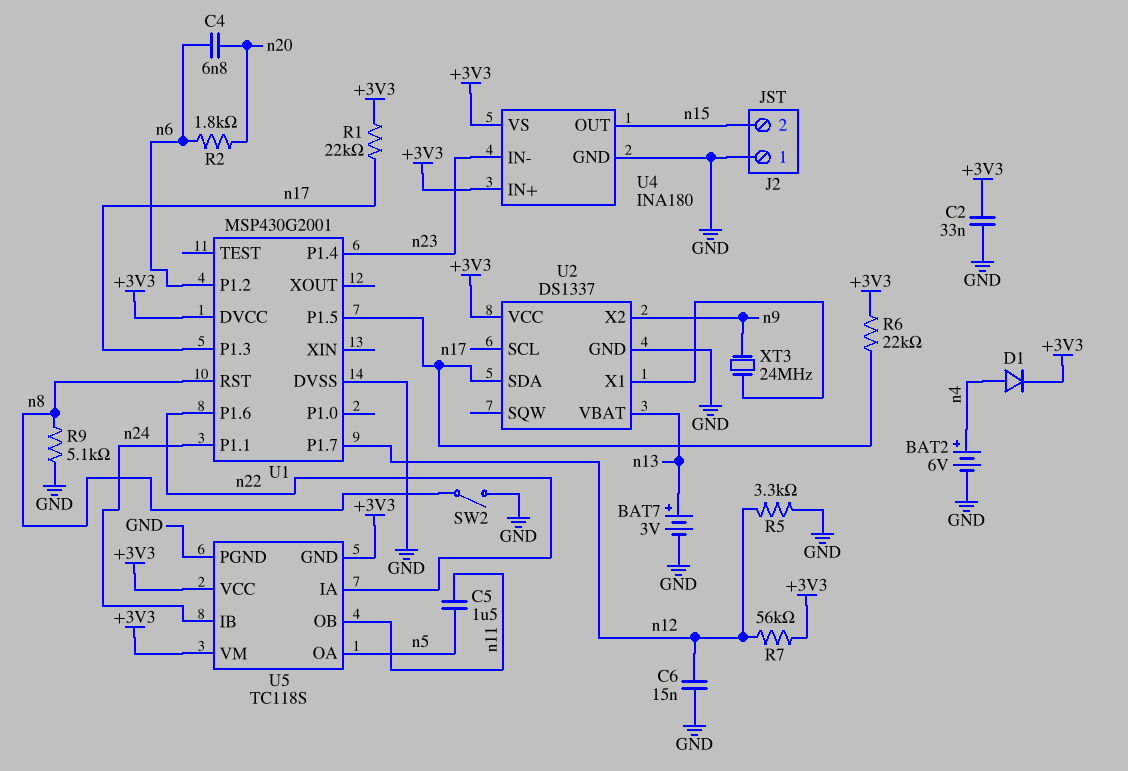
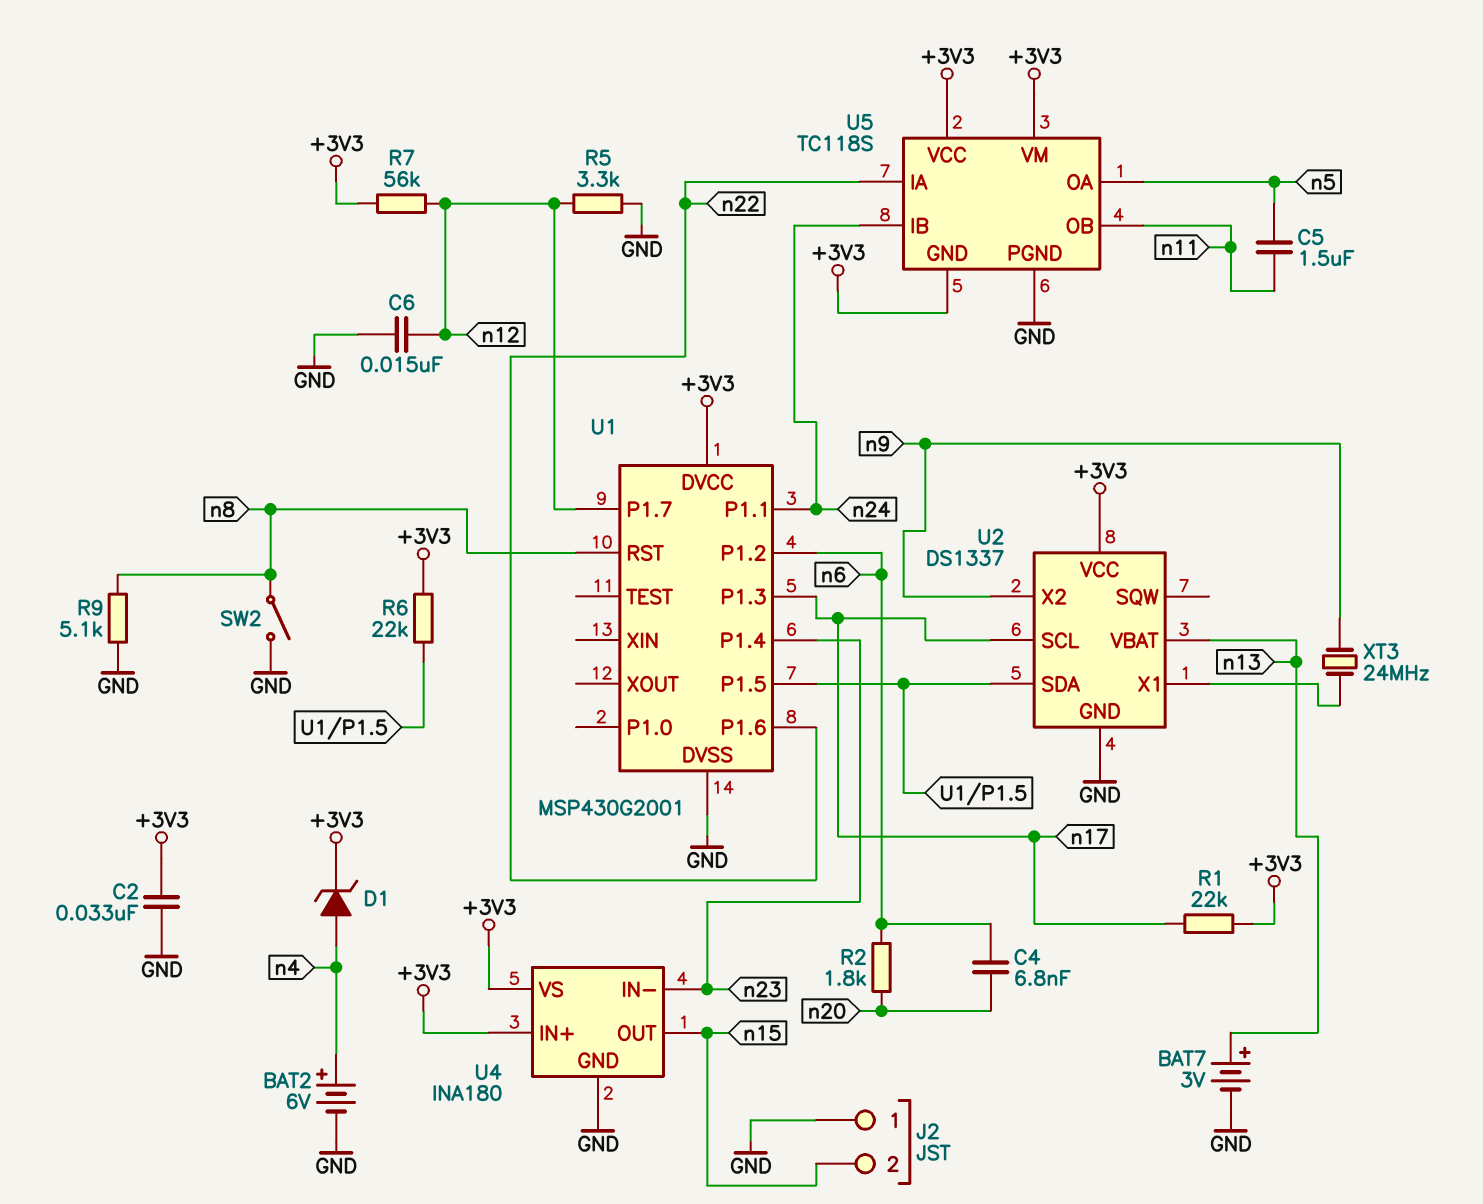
D1: diode (A n4, K +3V3) -> zener (A n4, K +3V3)

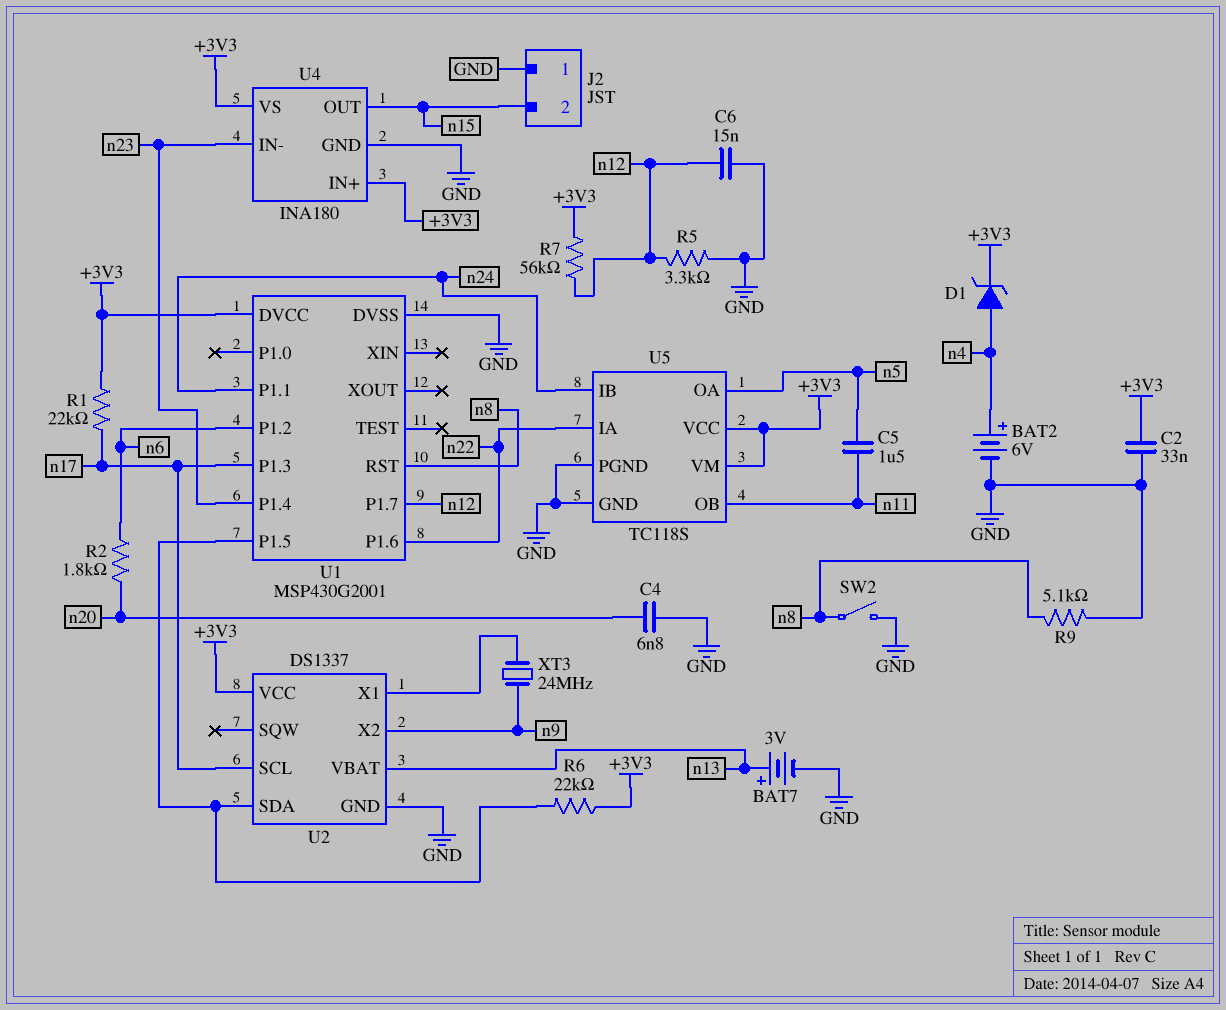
C4: 6.8nF (n6, n20) -> 6.8nF (GND, n20)
U5 pin GND: +3V3 -> GND

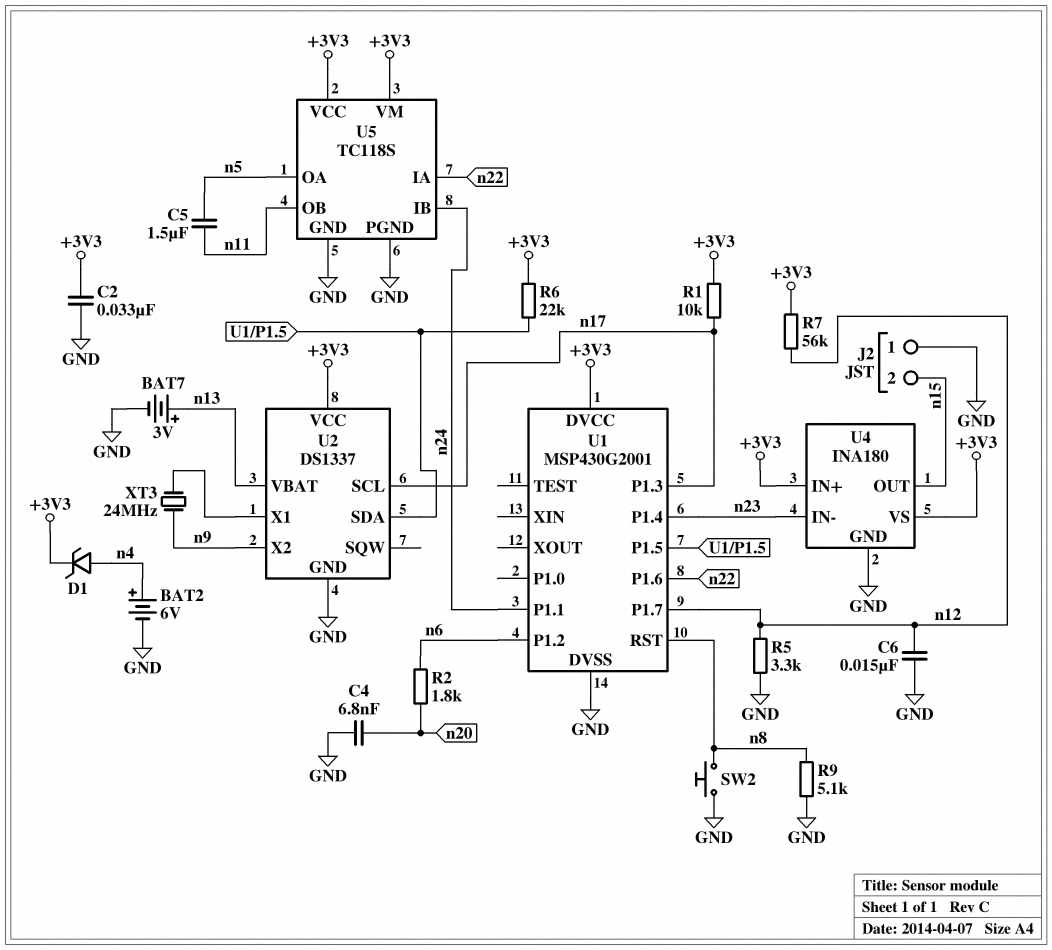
R1: 22k (+3V3, n17) -> 10k (+3V3, n17)
SW2: switch (GND, n8) -> button (GND, n8)

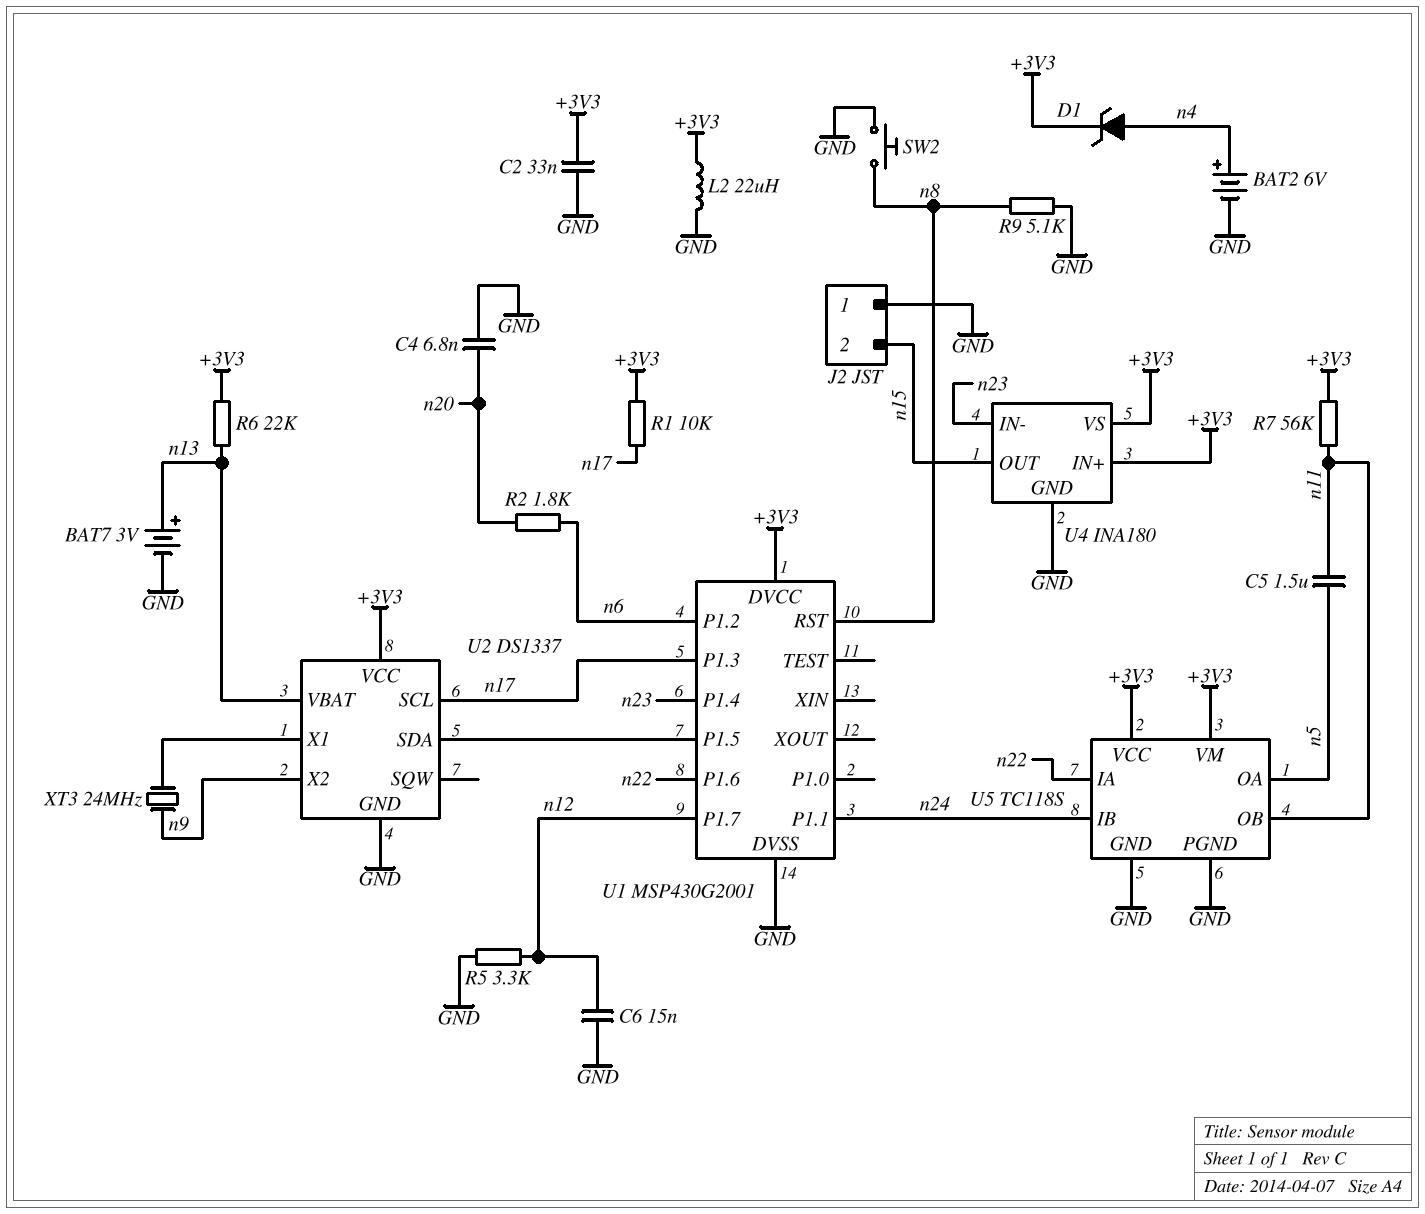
L2: none -> 22uH (+3V3, GND)
R6: 22k (+3V3, U1/P1.5) -> 22k (+3V3, n13)
R7: 56k (+3V3, n12) -> 56k (+3V3, n11)

